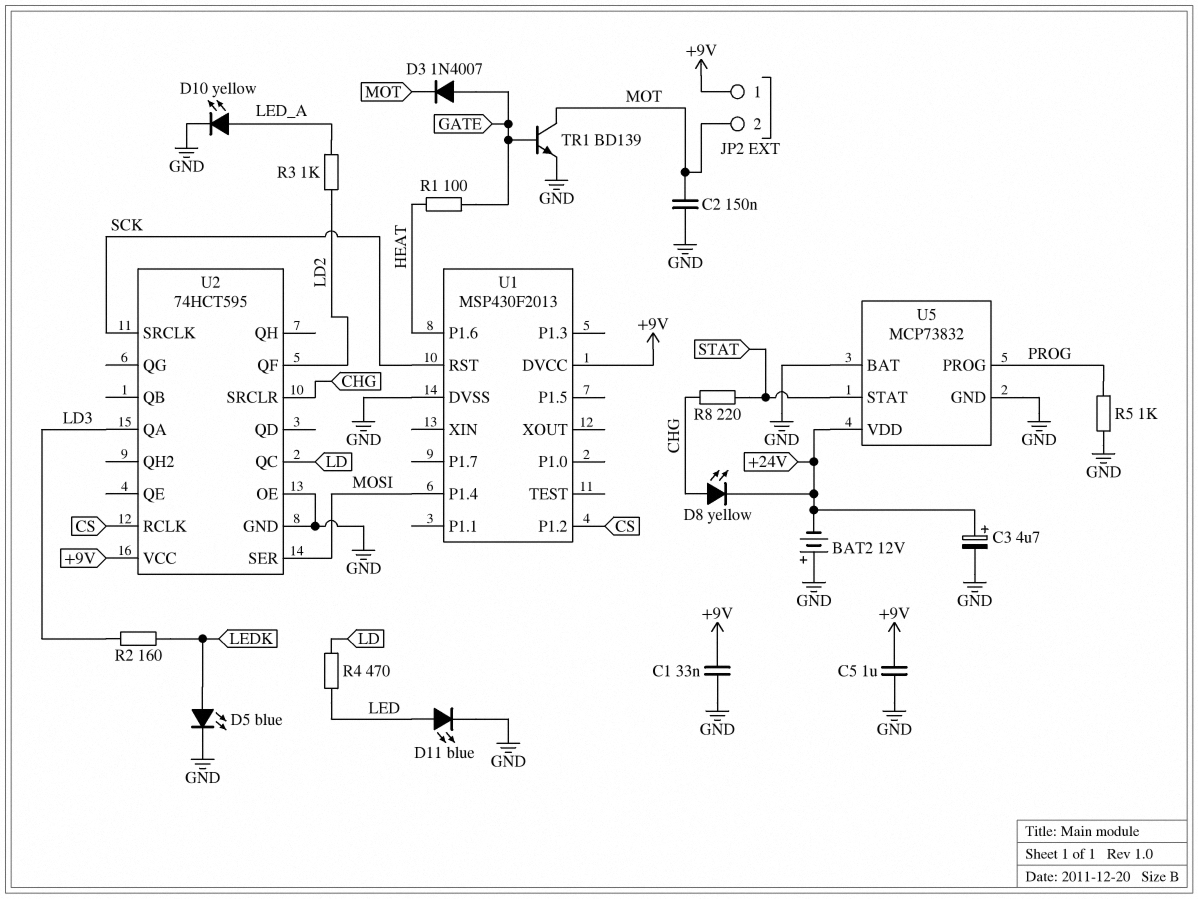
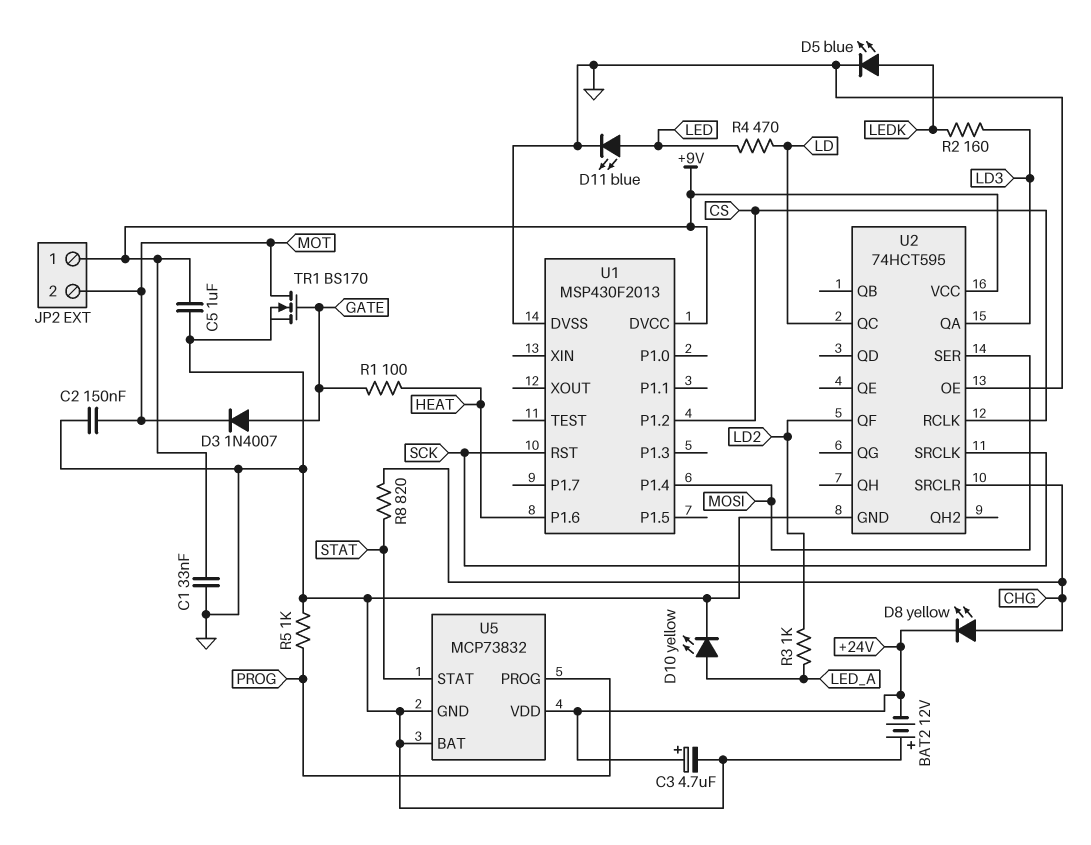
R8: 220 (CHG, STAT) -> 820 (CHG, STAT)
TR1: NPN BD139 (B GATE, C MOT, E GND) -> NMOS BS170 (G GATE, D MOT, S GND)

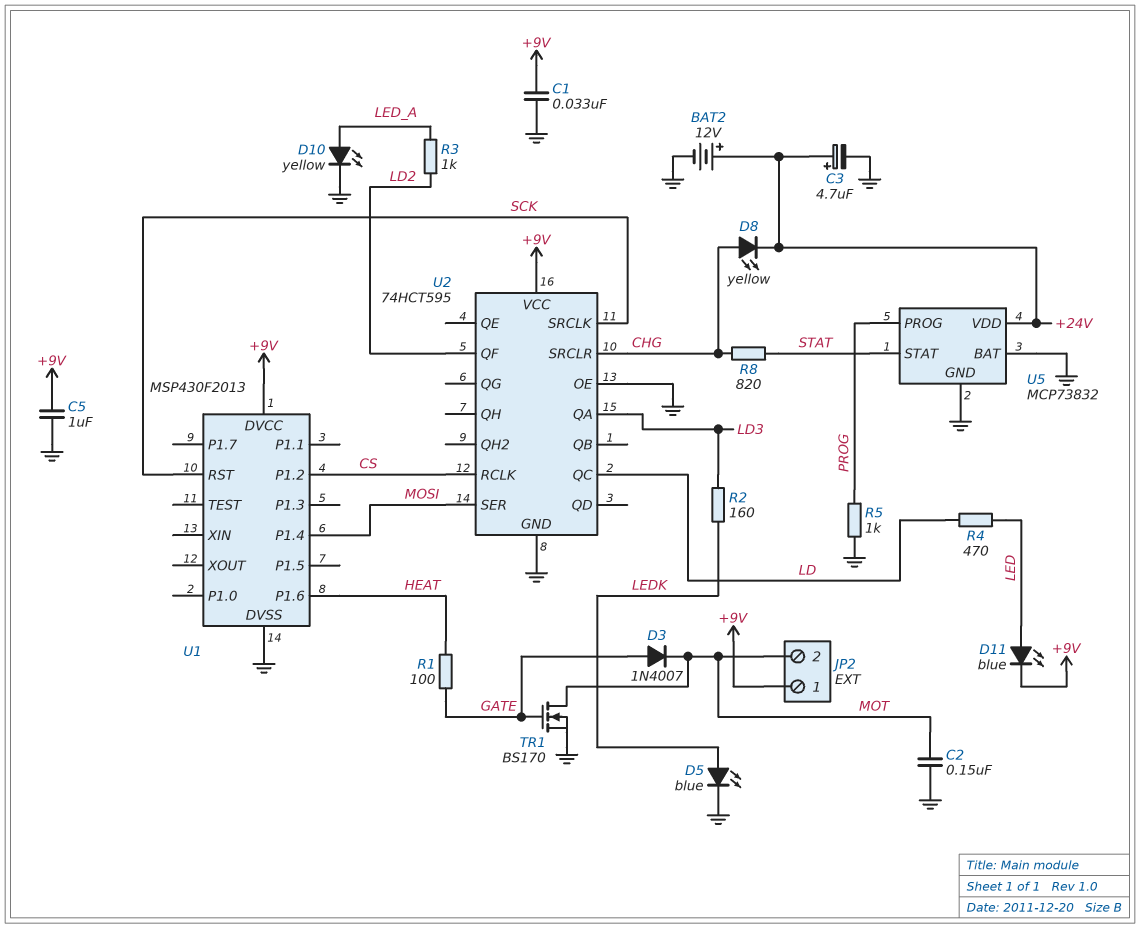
BAT2: 12V (plus GND, minus +24V) -> 12V (plus +24V, minus GND)
D11: LED blue (A LED, K GND) -> LED blue (A LED, K +9V)

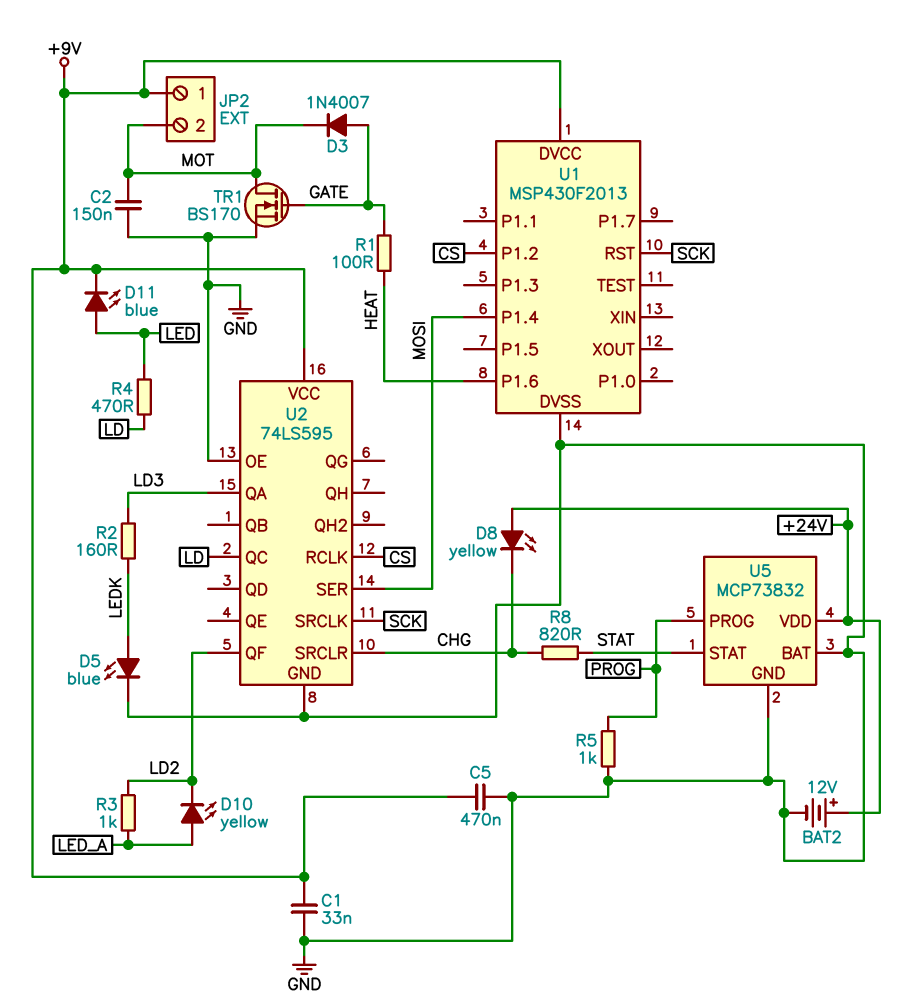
C3: 4.7uF (plus +24V, minus GND) -> none
C5: 1uF (+9V, GND) -> 470nF (+9V, GND)
D8: LED yellow (A CHG, K +24V) -> LED yellow (A +24V, K CHG)
D10: LED yellow (A LED_A, K GND) -> LED yellow (A LED_A, K LD2)
U2: 74HCT595 -> 74LS595

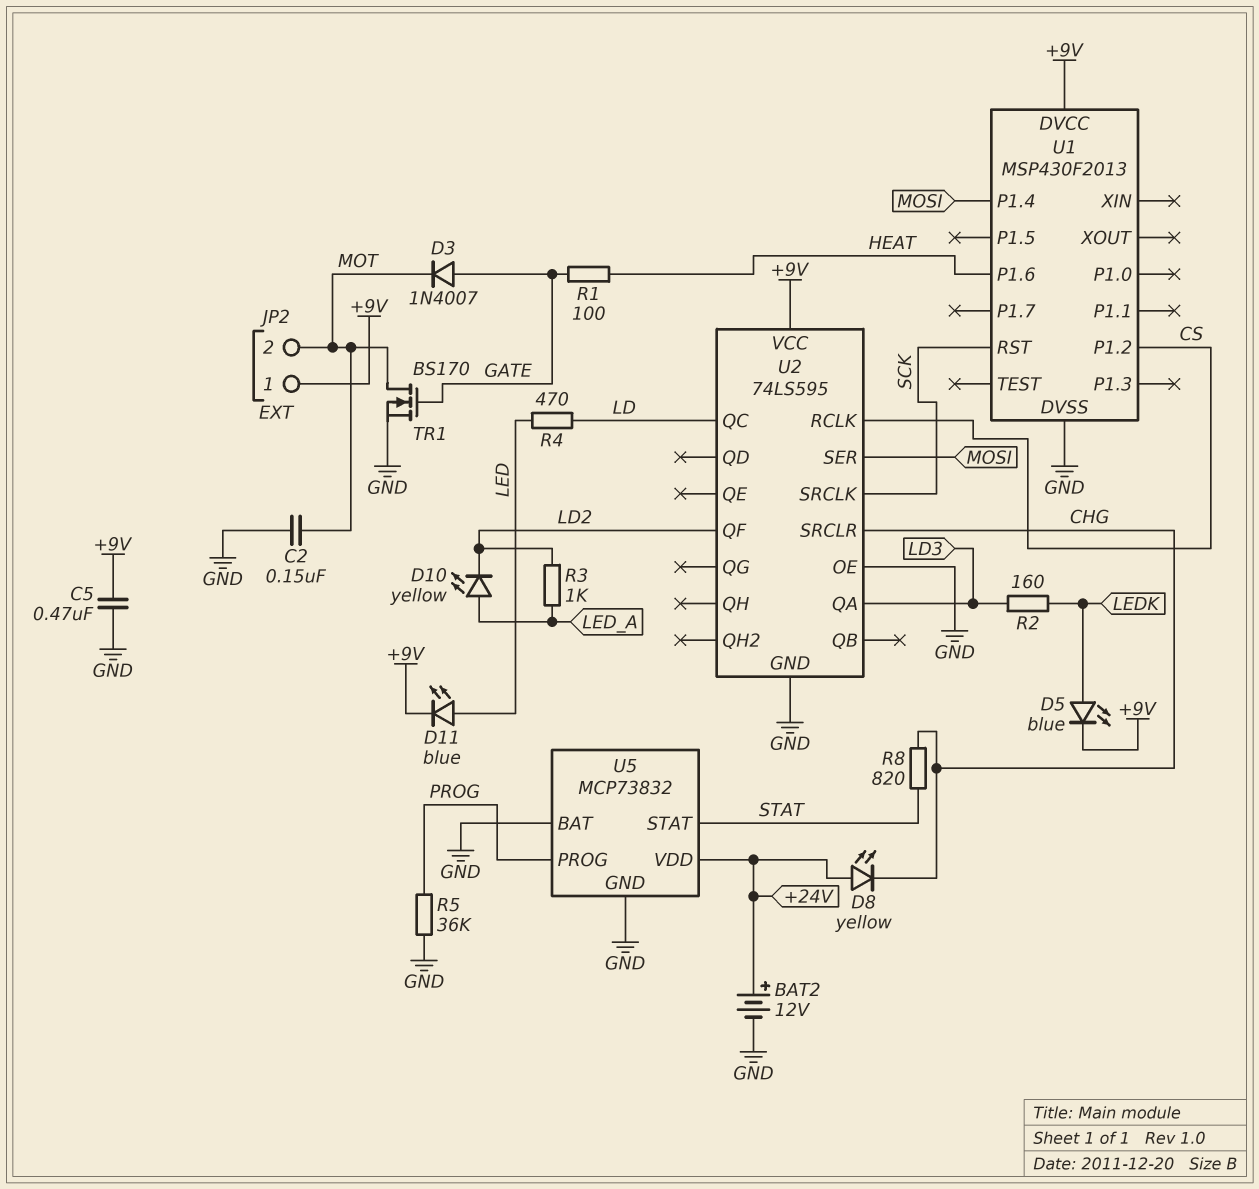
C1: 33nF (+9V, GND) -> none
D5: LED blue (A LEDK, K GND) -> LED blue (A LEDK, K +9V)
R5: 1k (GND, PROG) -> 36k (GND, PROG)

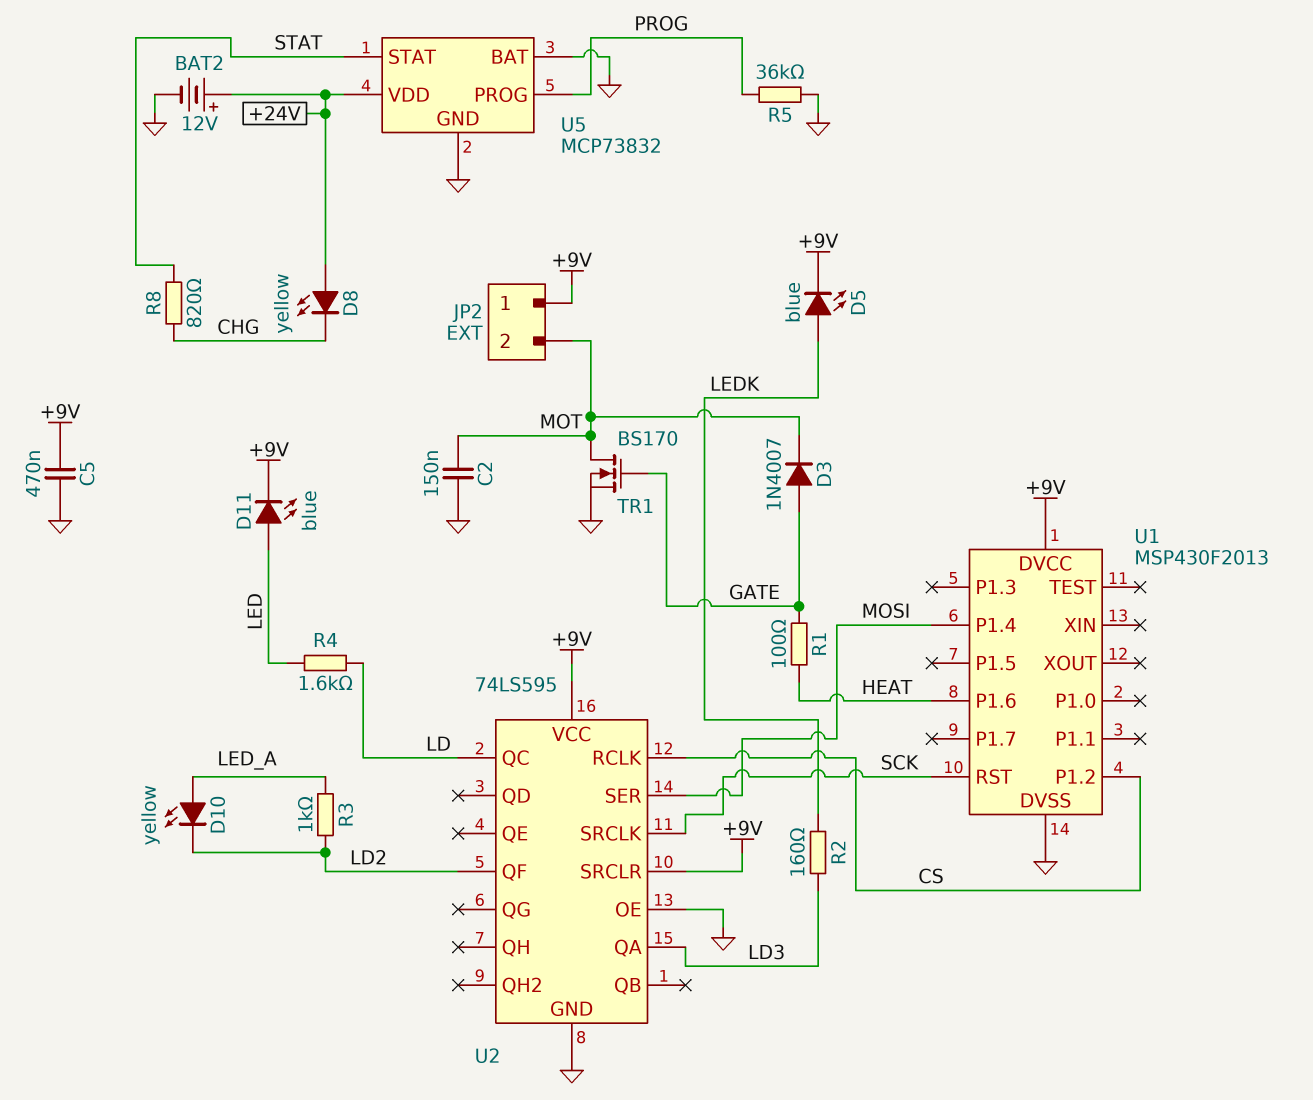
R4: 470 (LD, LED) -> 1.6k (LD, LED)
U2 pin SRCLR: CHG -> +9V

